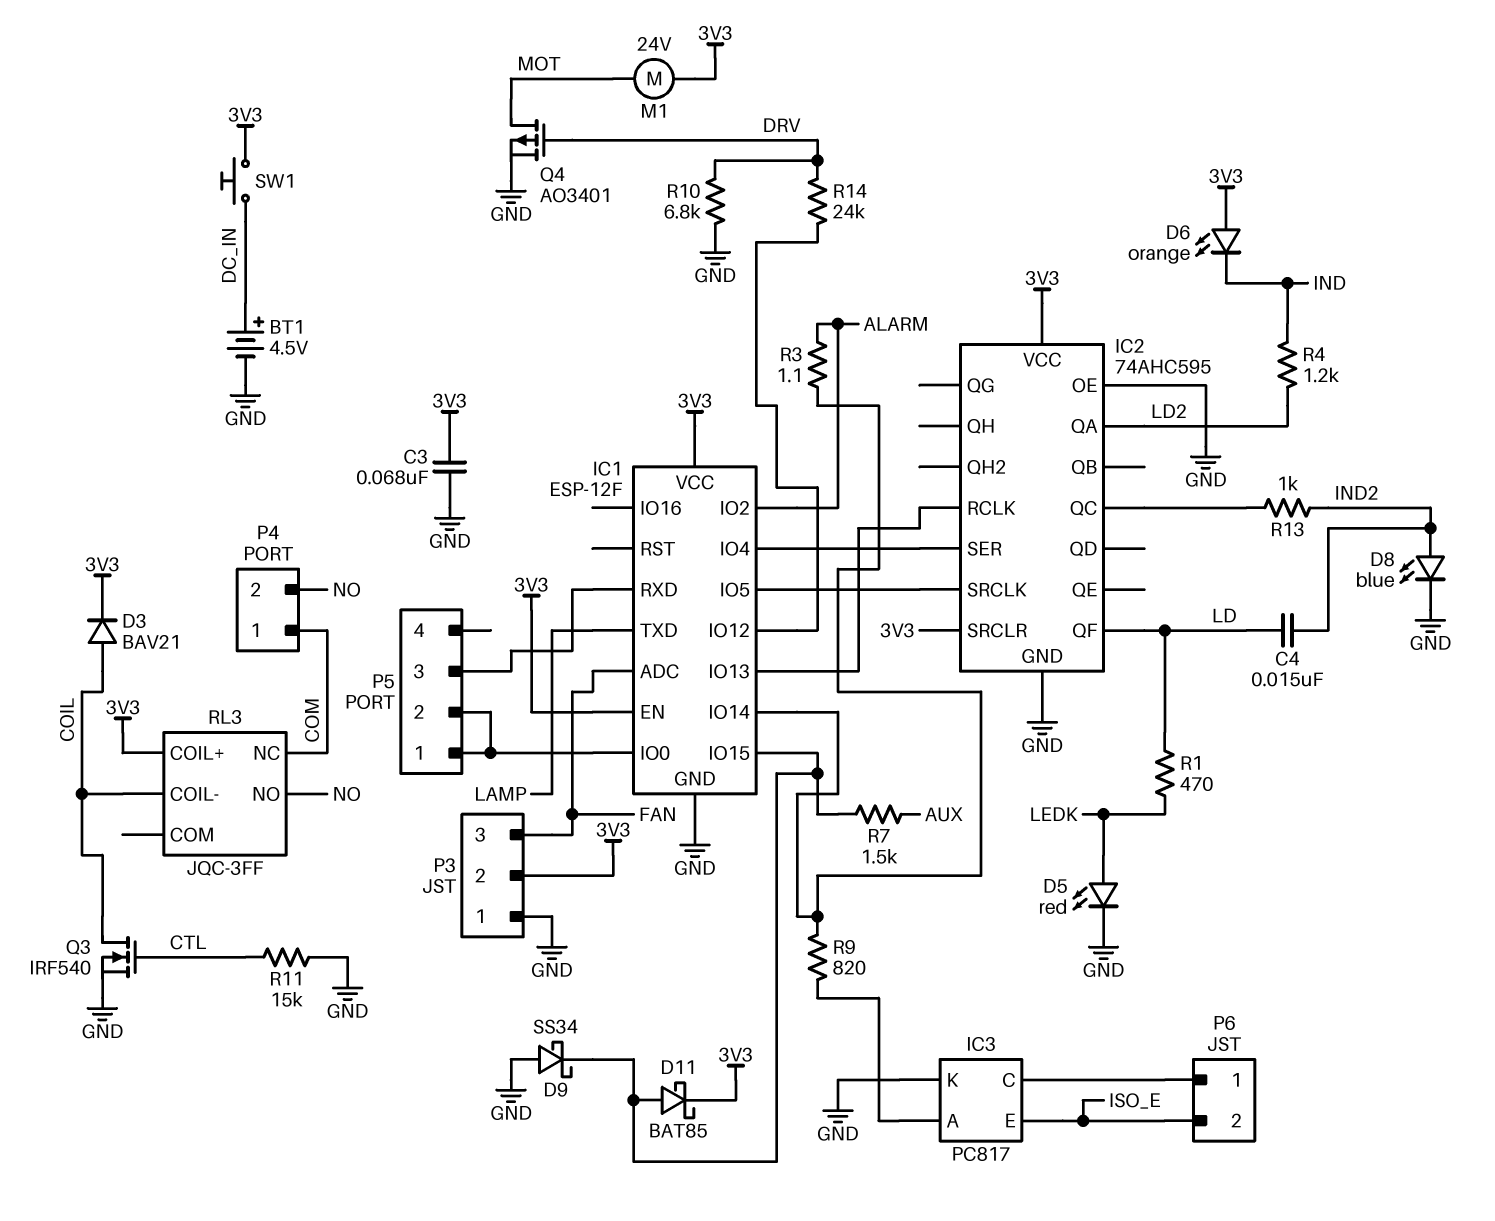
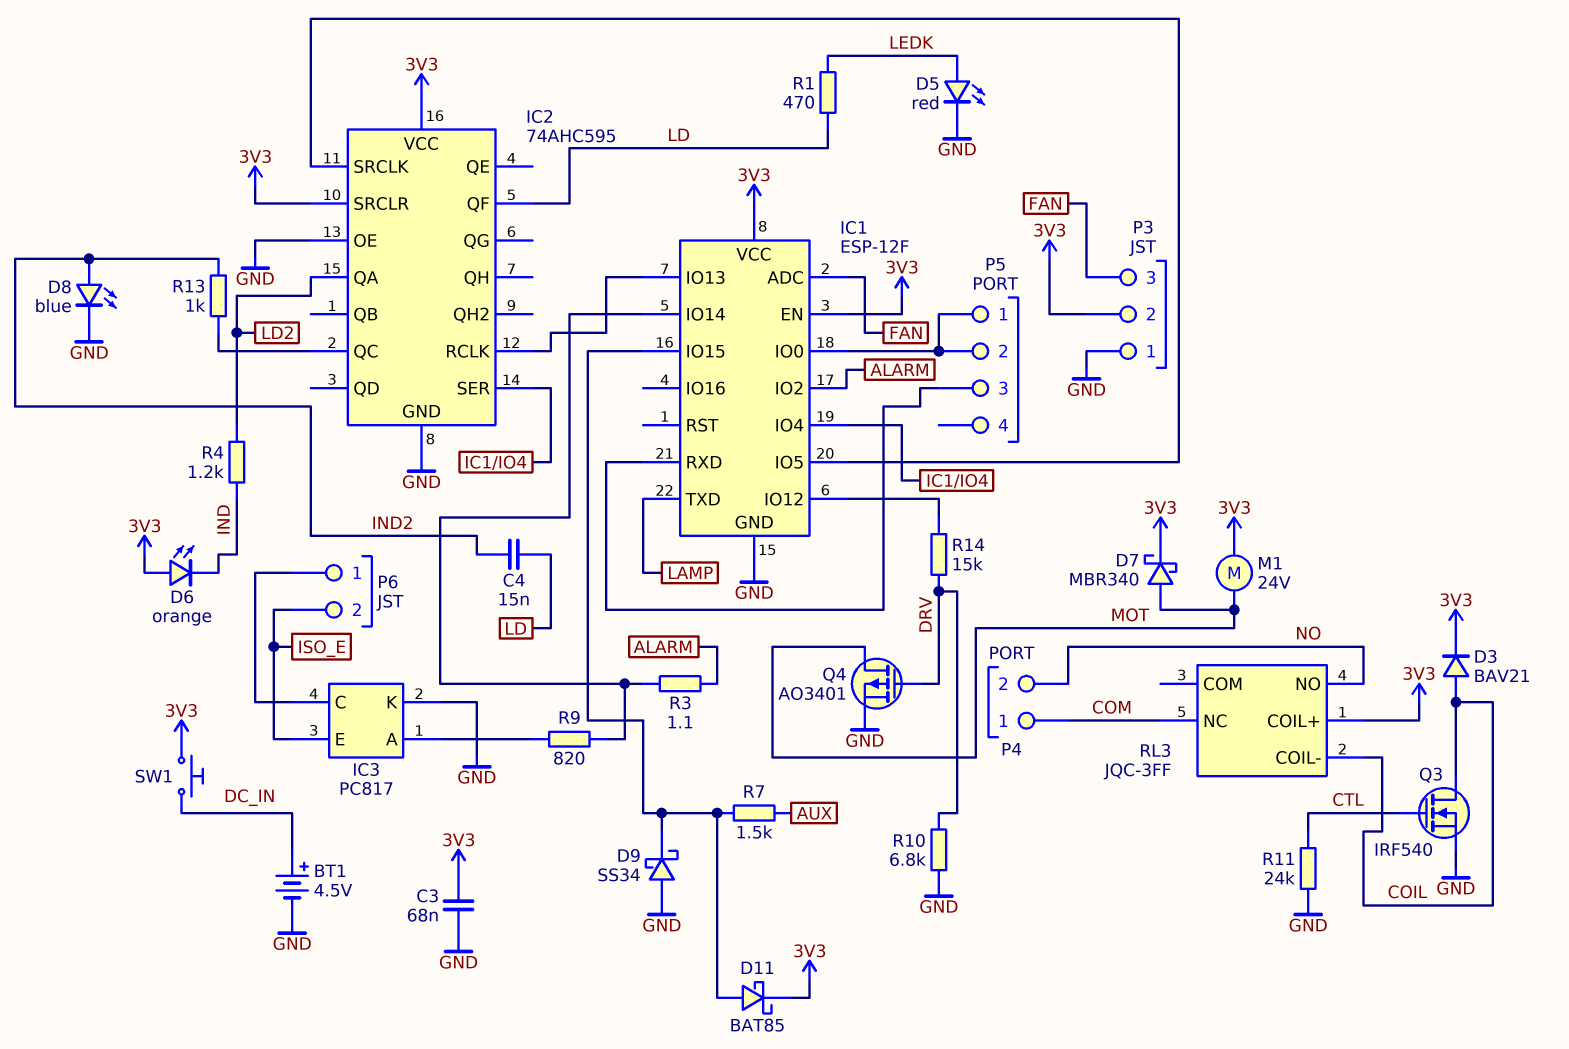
D7: none -> schottky MBR340 (A MOT, K 3V3)
R11: 15k (CTL, GND) -> 24k (CTL, GND)
R14: 24k (DRV, IC1/IO12) -> 15k (DRV, IC1/IO12)

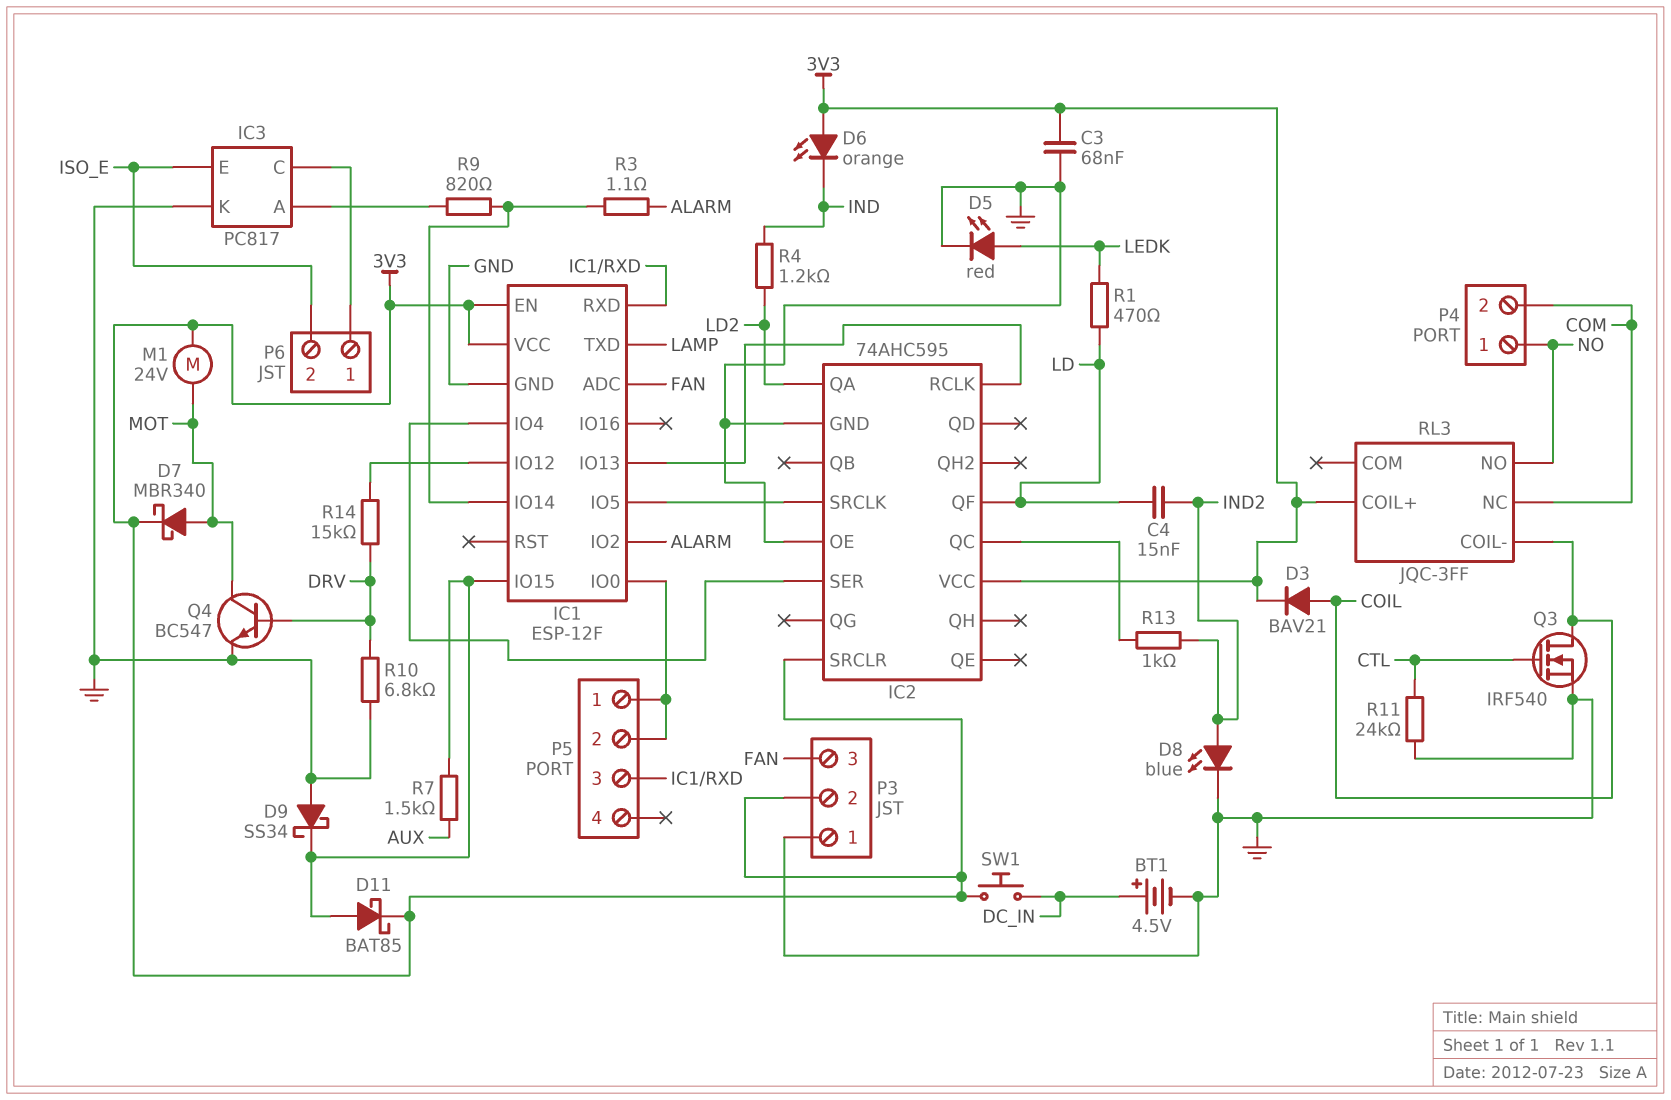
P4 pin 1: COM -> NO
P4 pin 2: NO -> COM
Q4: PMOS AO3401 (G DRV, D MOT, S GND) -> NPN BC547 (B DRV, C MOT, E GND)

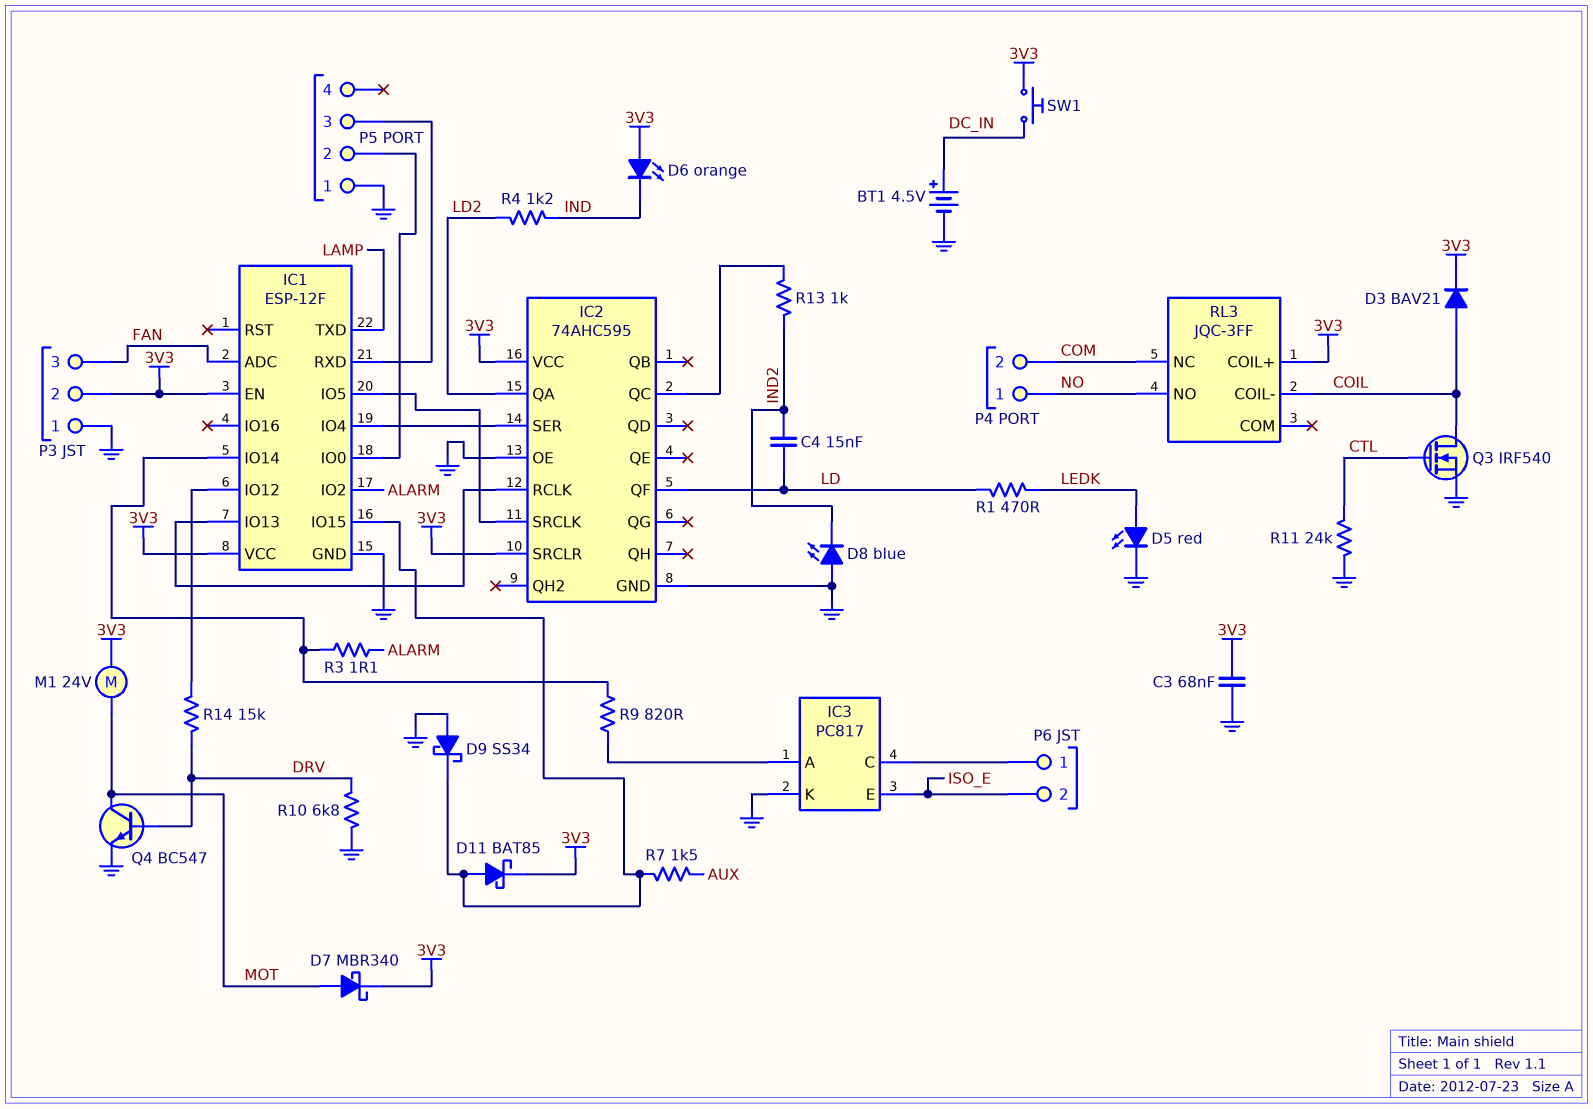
D8: LED blue (A IND2, K GND) -> LED blue (A GND, K IND2)
P5 pin 1: IC1/IO0 -> GND

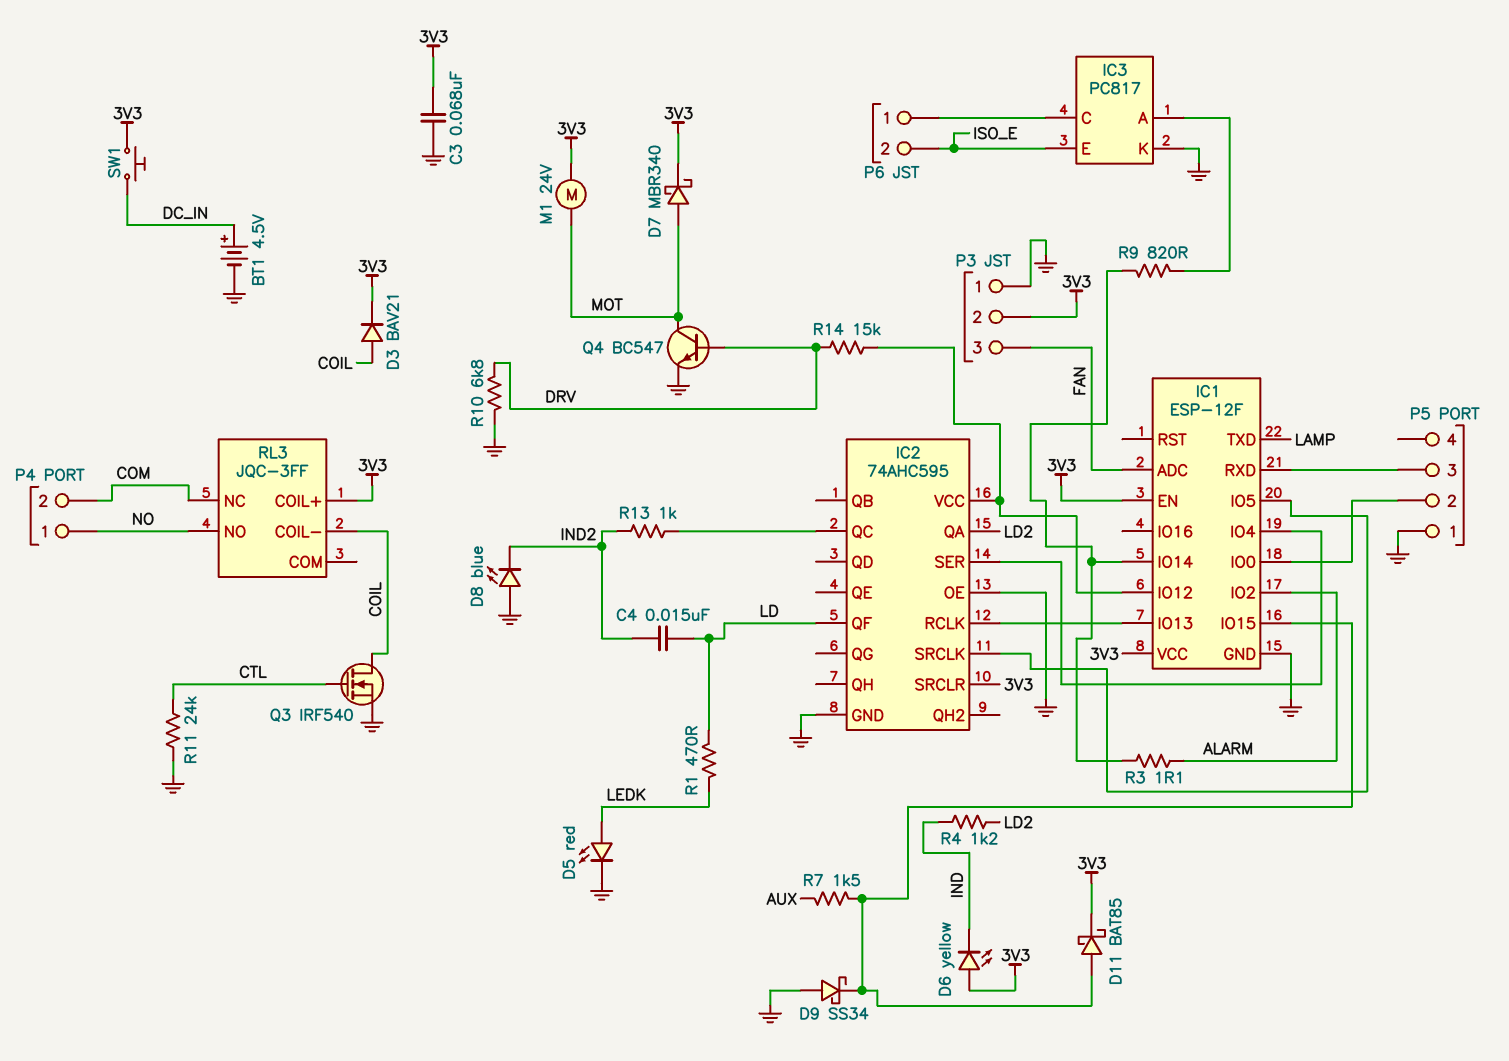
D6: LED orange (A 3V3, K IND) -> LED yellow (A 3V3, K IND)
IC2 pin VCC: 3V3 -> IC1/IO12

